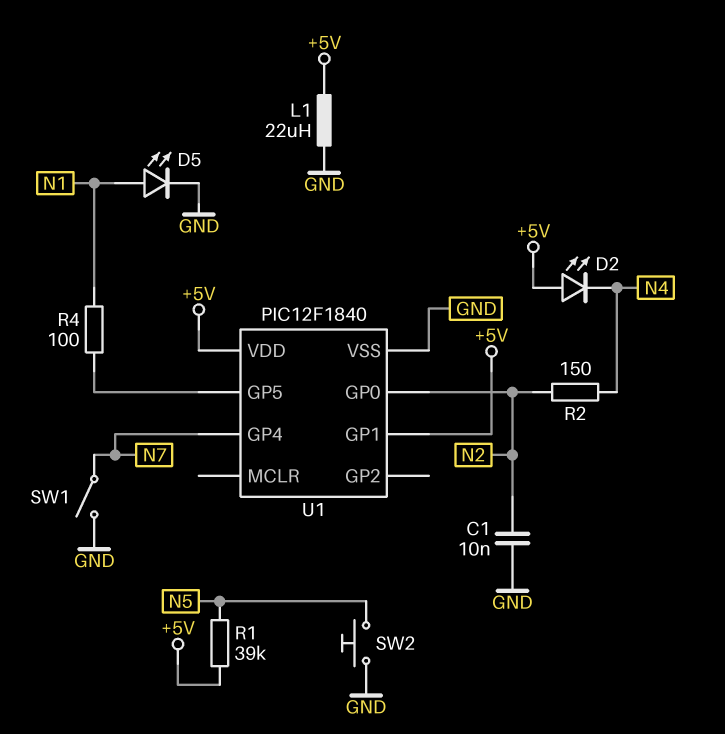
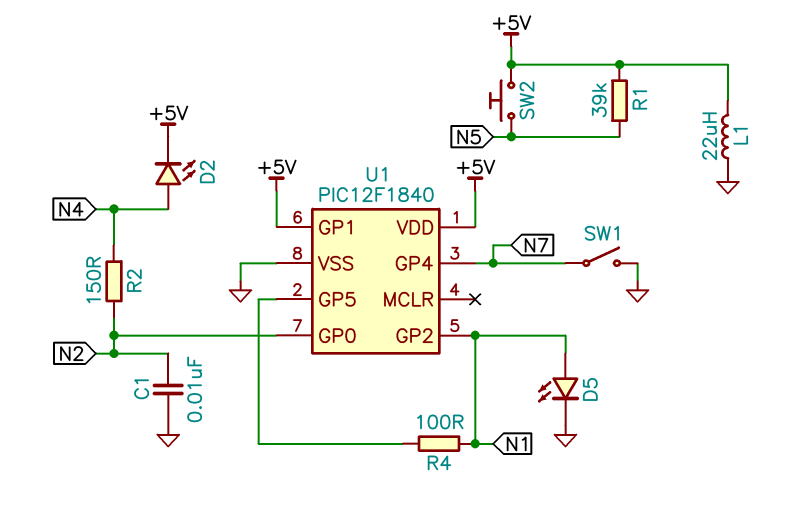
D2: LED (A +5V, K N4) -> LED (A N4, K +5V)
SW2: button (GND, N5) -> button (+5V, N5)
U1 pin GP2: none -> N1

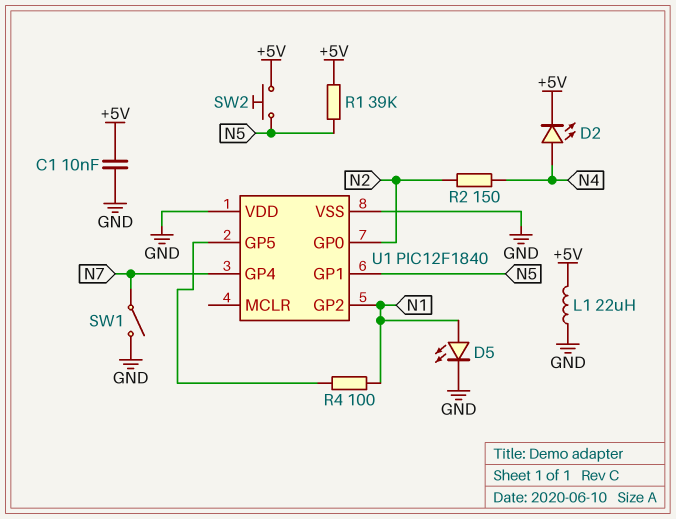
C1: 10nF (GND, N2) -> 10nF (+5V, GND)
U1 pin GP1: +5V -> N5
U1 pin VDD: +5V -> GND

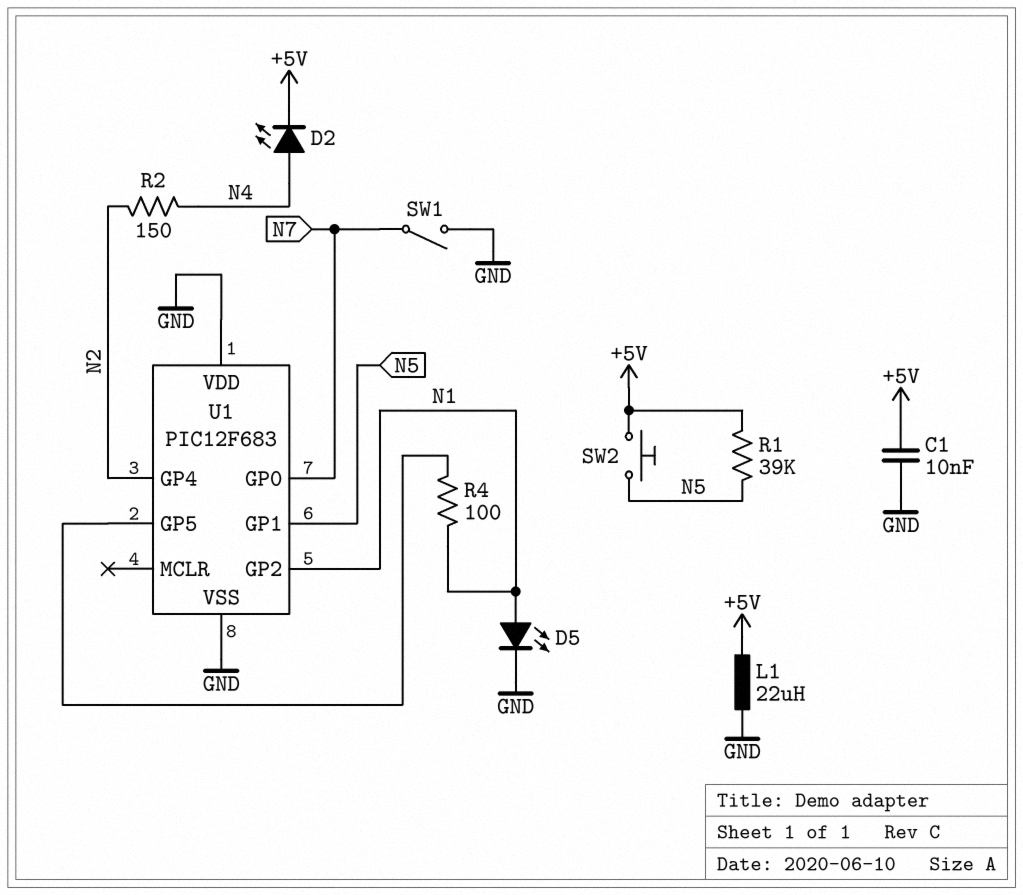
U1: PIC12F1840 -> PIC12F683
U1 pin GP0: N2 -> N7
U1 pin GP4: N7 -> N2

